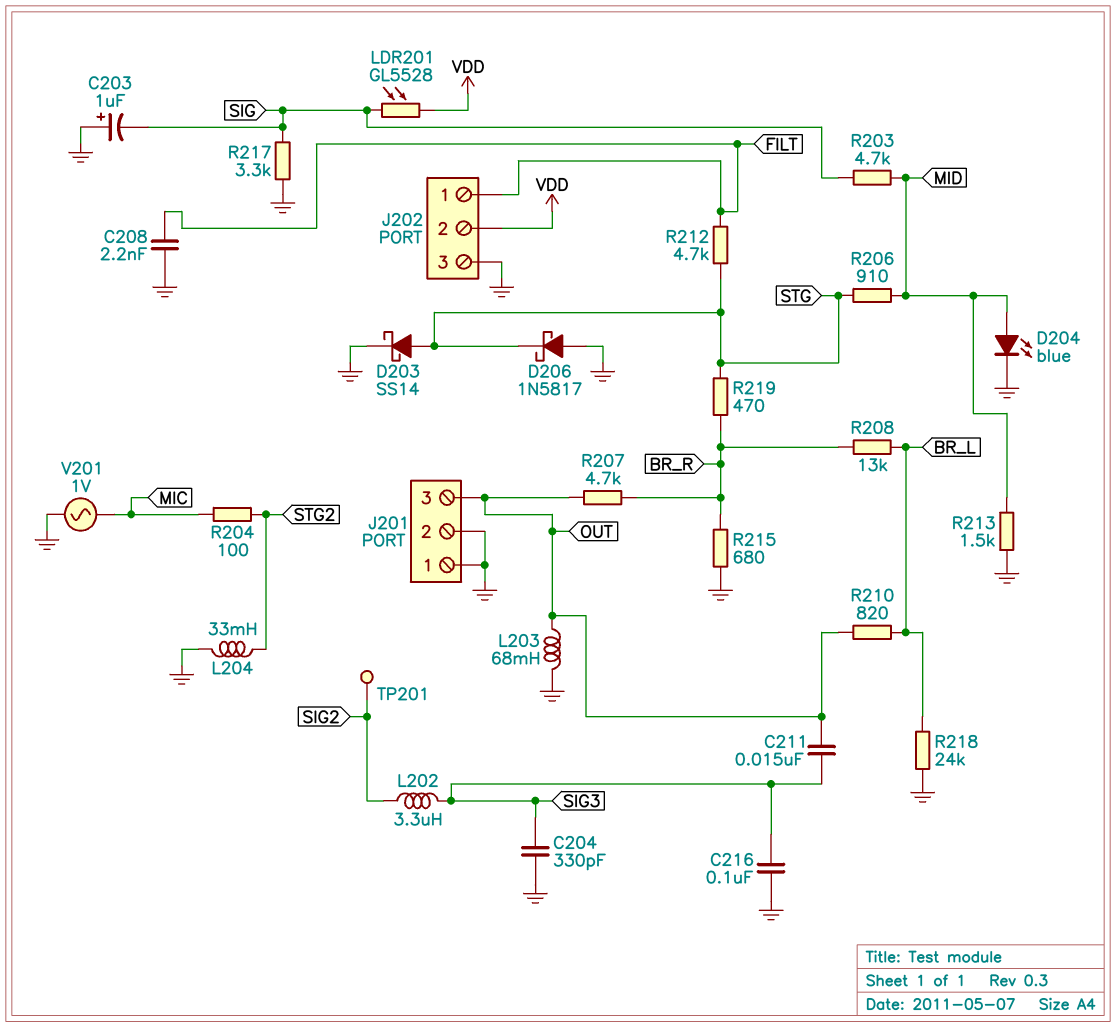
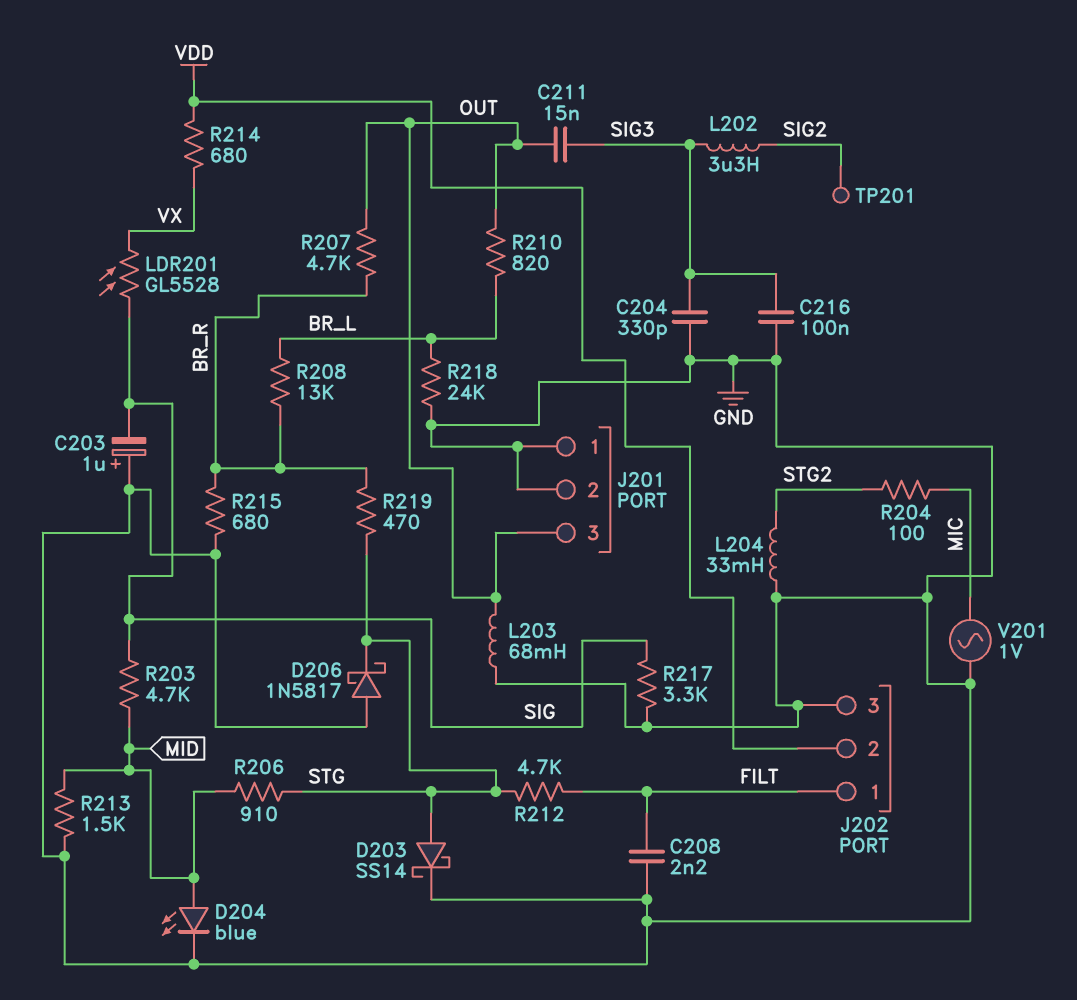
LDR201: GL5528 (SIG, VDD) -> GL5528 (SIG, VX)
R214: none -> 680 (VDD, VX)

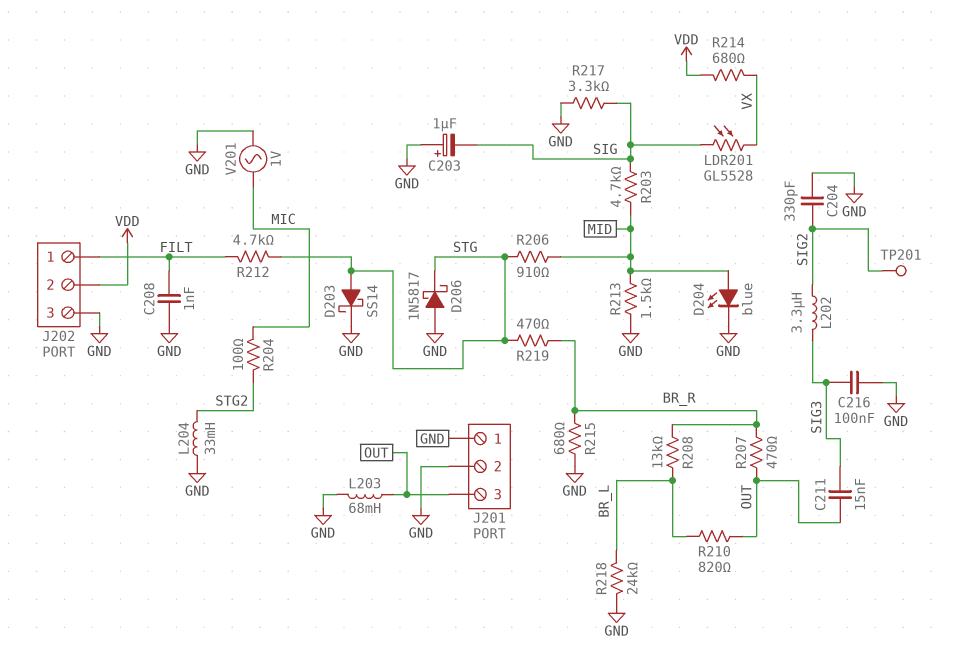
C204: 330pF (GND, SIG3) -> 330pF (GND, SIG2)
C208: 2.2nF (FILT, GND) -> 1nF (FILT, GND)
R207: 4.7k (BR_R, OUT) -> 470 (BR_R, OUT)

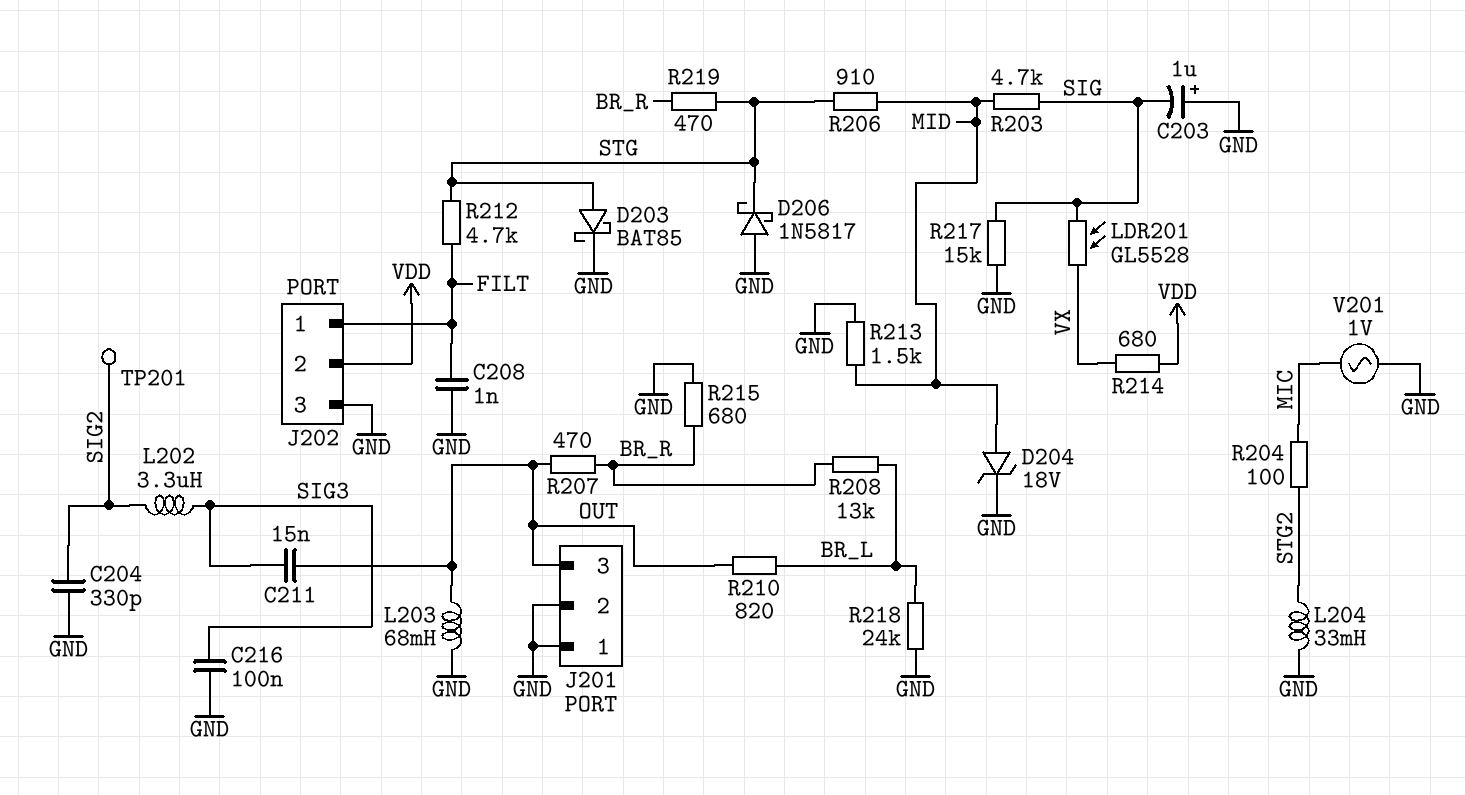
D203: schottky SS14 (A STG, K GND) -> schottky BAT85 (A STG, K GND)
D204: LED blue (A MID, K GND) -> zener 18V (A MID, K GND)
R217: 3.3k (GND, SIG) -> 15k (GND, SIG)

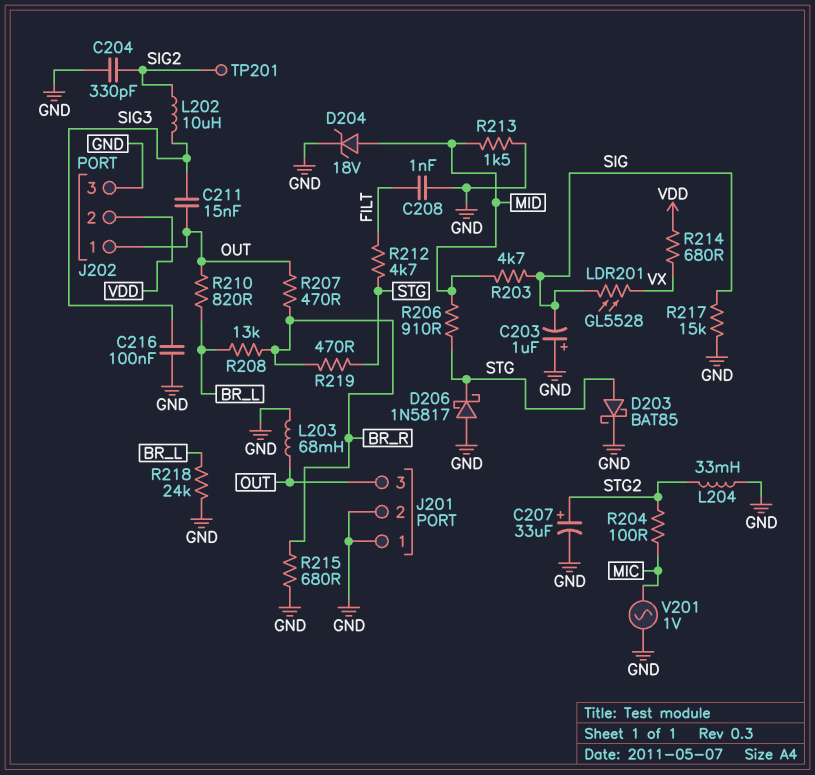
C207: none -> 33uF (plus STG2, minus GND)
J202 pin 1: FILT -> OUT
L202: 3.3uH (SIG2, SIG3) -> 10uH (SIG2, SIG3)

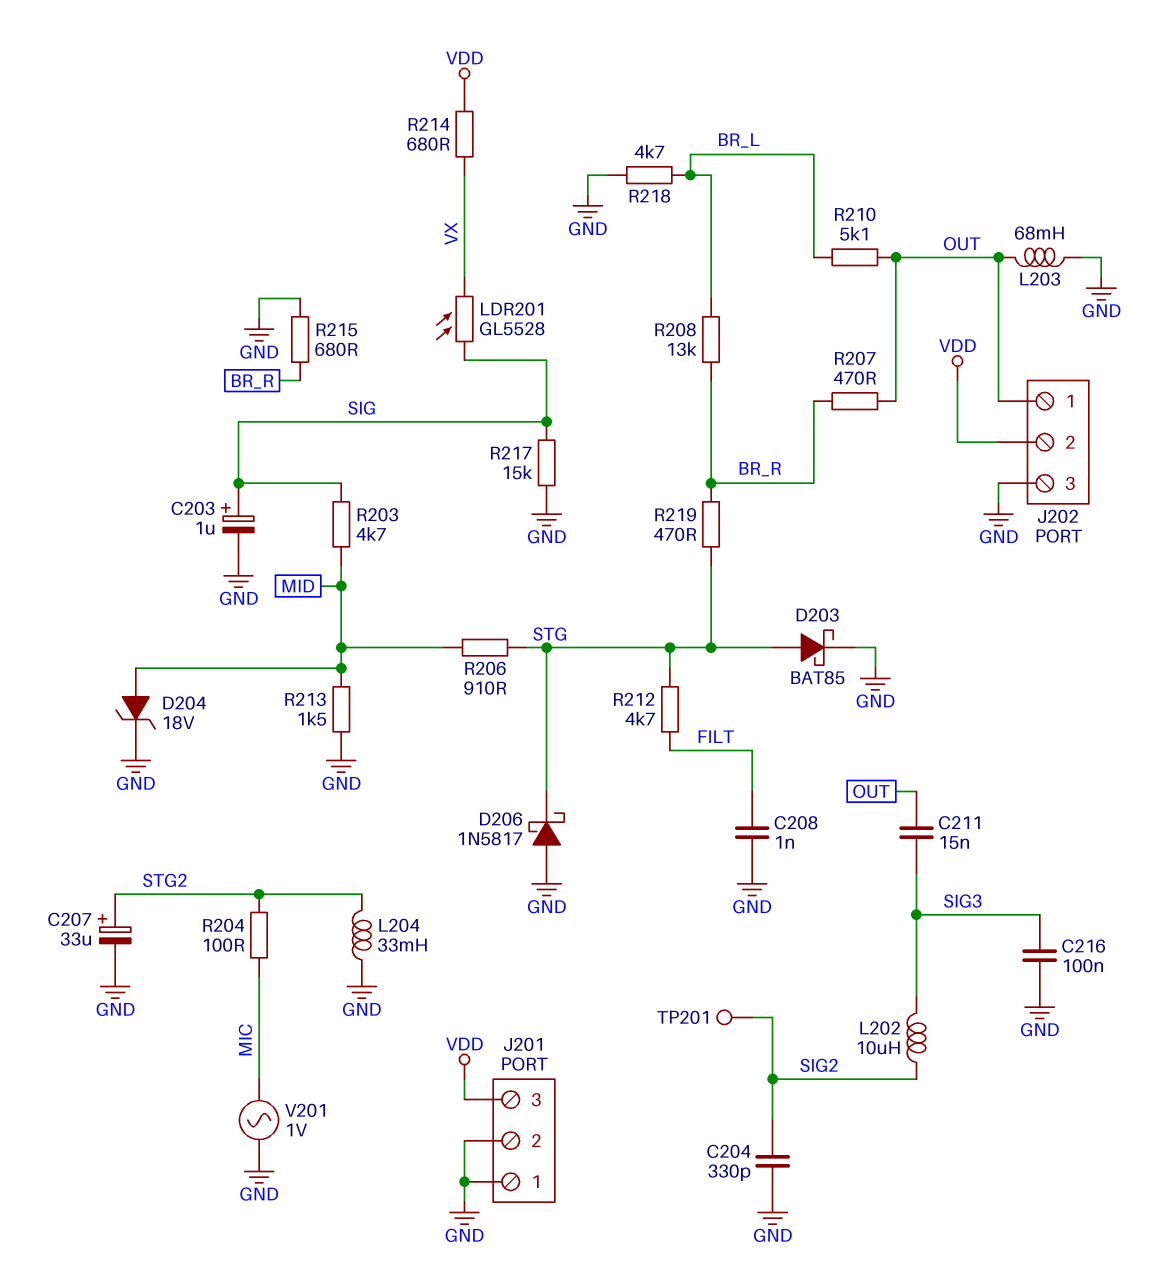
C203: 1uF (plus GND, minus SIG) -> 1uF (plus SIG, minus GND)
J201 pin 3: OUT -> VDD
R210: 820 (BR_L, OUT) -> 5.1k (BR_L, OUT)
R218: 24k (BR_L, GND) -> 4.7k (BR_L, GND)

